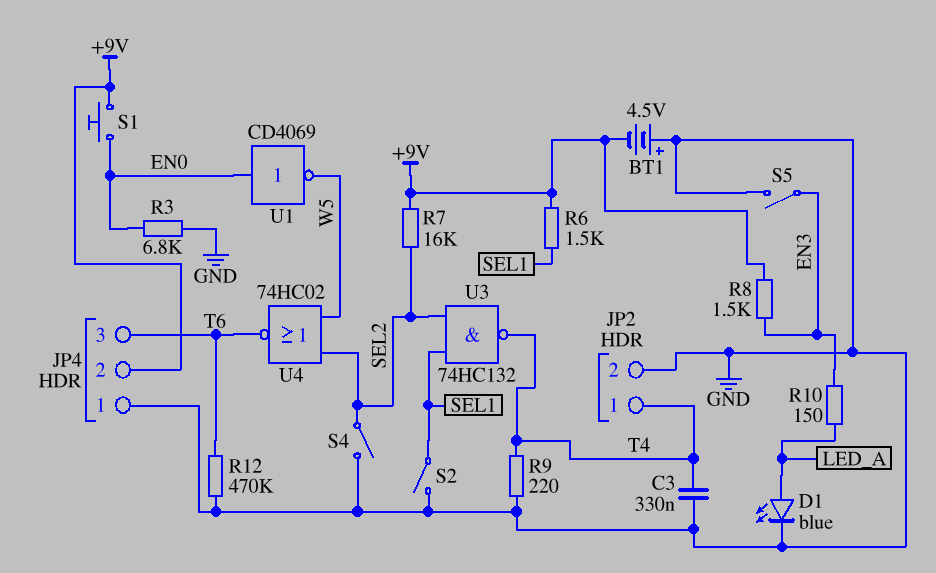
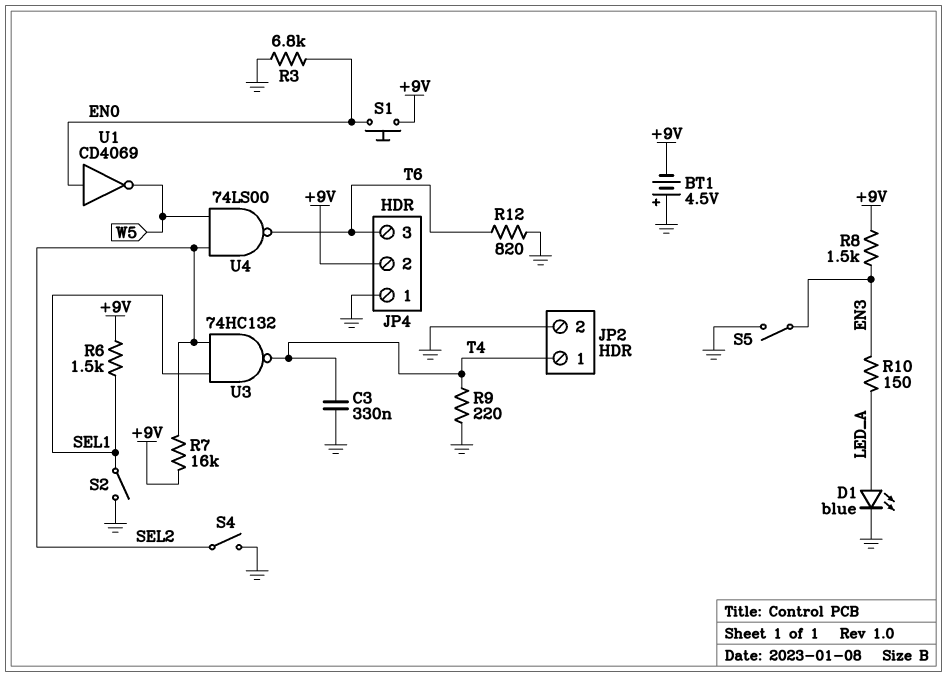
R12: 470k (GND, T6) -> 820 (GND, T6)
U4: NOR 74HC02 (in SEL2, in W5, out T6) -> NAND 74LS00 (in SEL2, in W5, out T6)

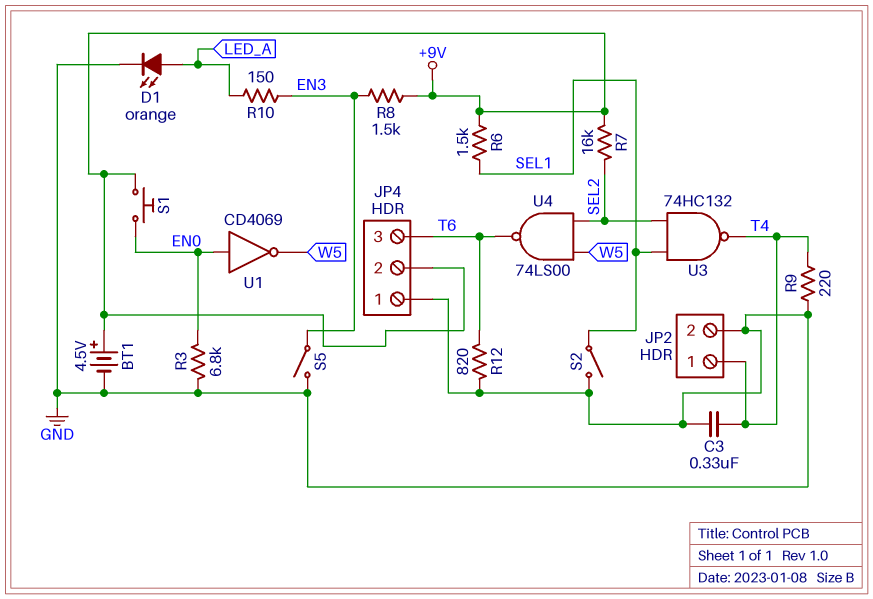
BT1: 4.5V (plus GND, minus +9V) -> 4.5V (plus +9V, minus GND)
D1: LED blue (A LED_A, K GND) -> LED orange (A LED_A, K GND)
S4: switch (GND, SEL2) -> none

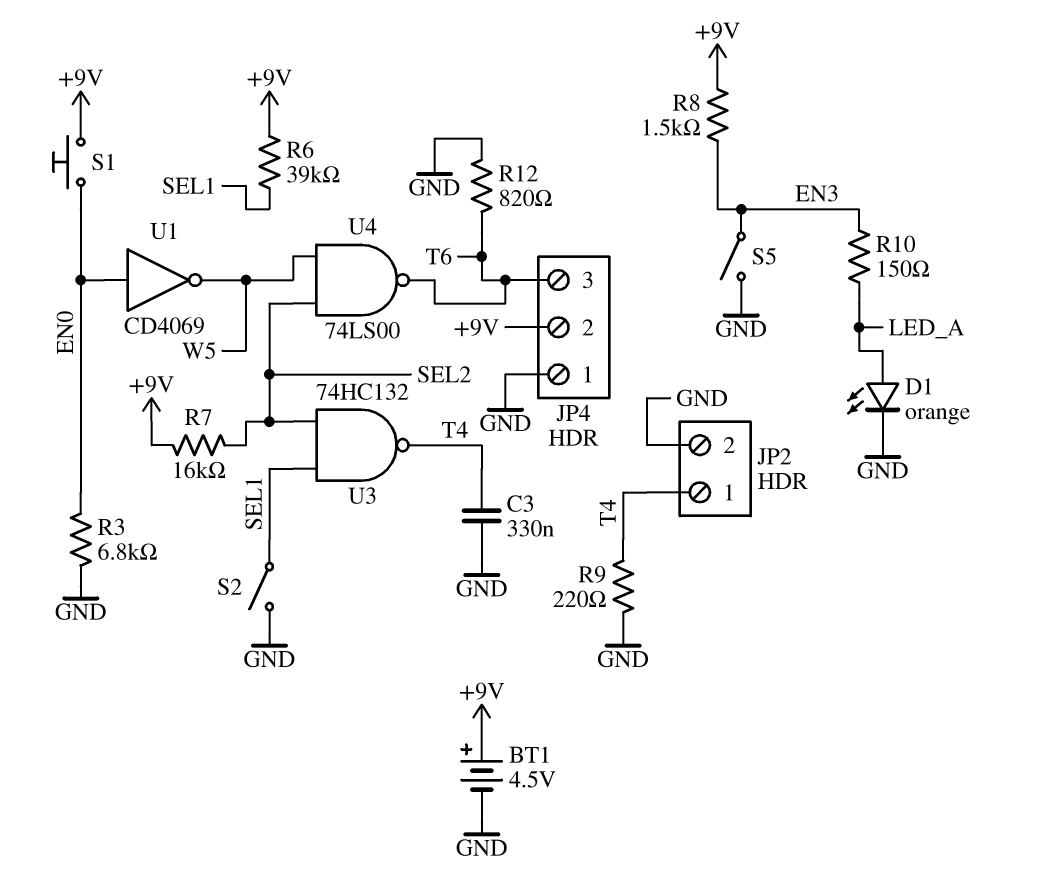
R6: 1.5k (+9V, SEL1) -> 39k (+9V, SEL1)

